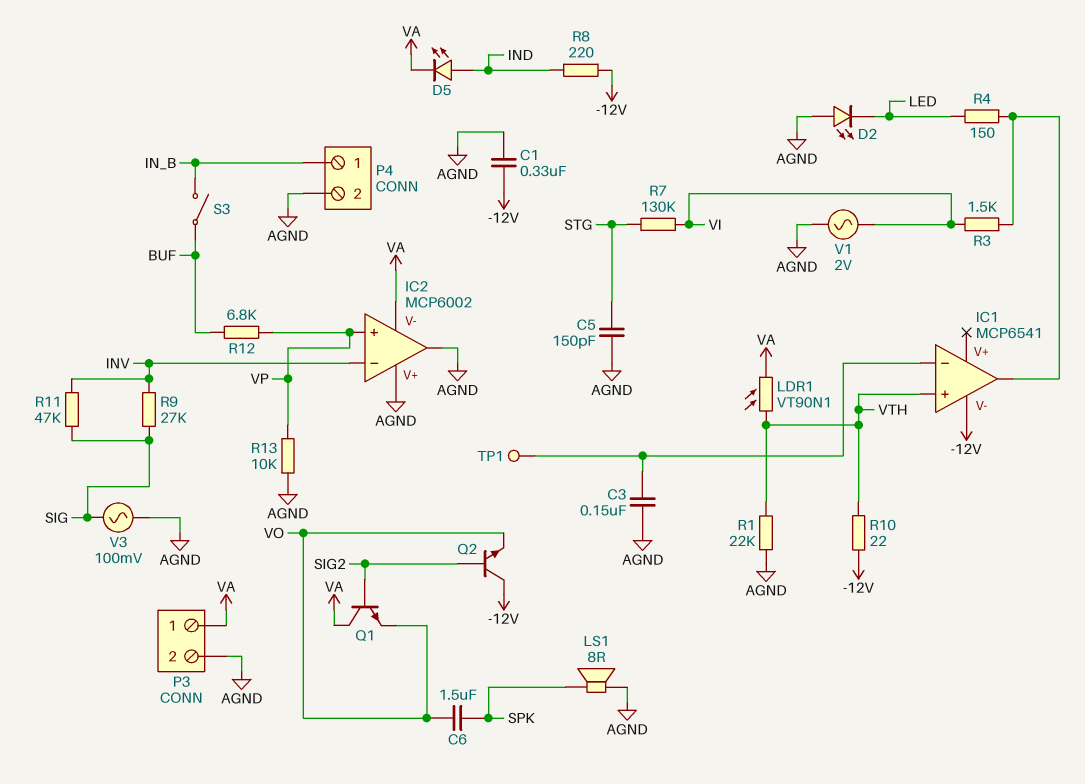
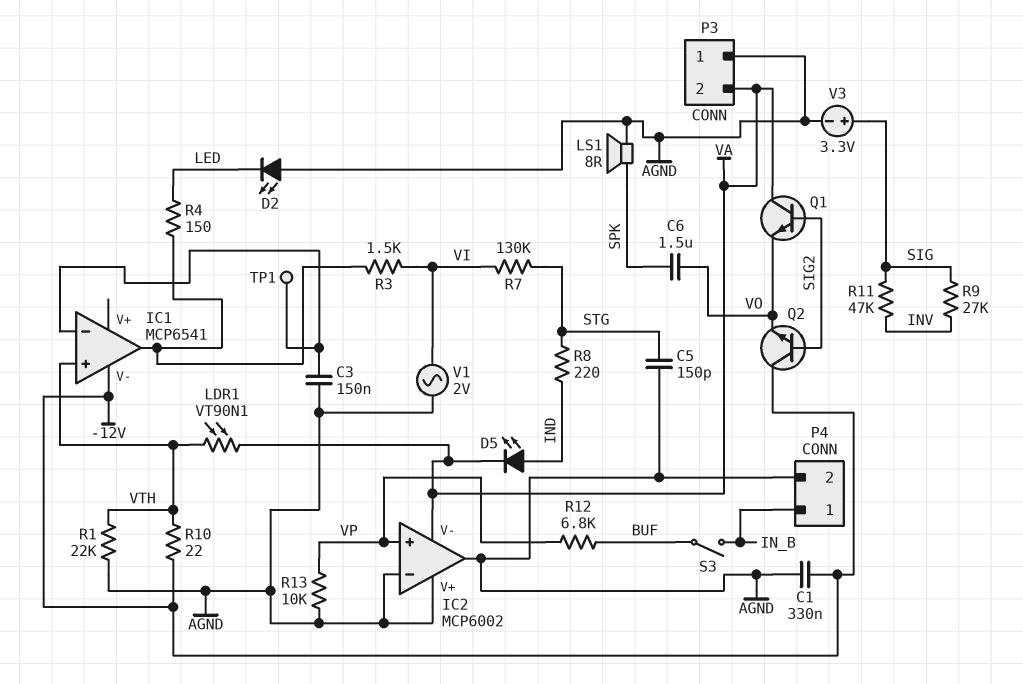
IC2 pin in-: INV -> AGND
P3 pin 1: VA -> AGND
P3 pin 2: AGND -> VA
R8: 220 (-12V, IND) -> 220 (IND, STG)
V3: AC 100mV (AGND, SIG) -> 3.3V (plus SIG, minus AGND)

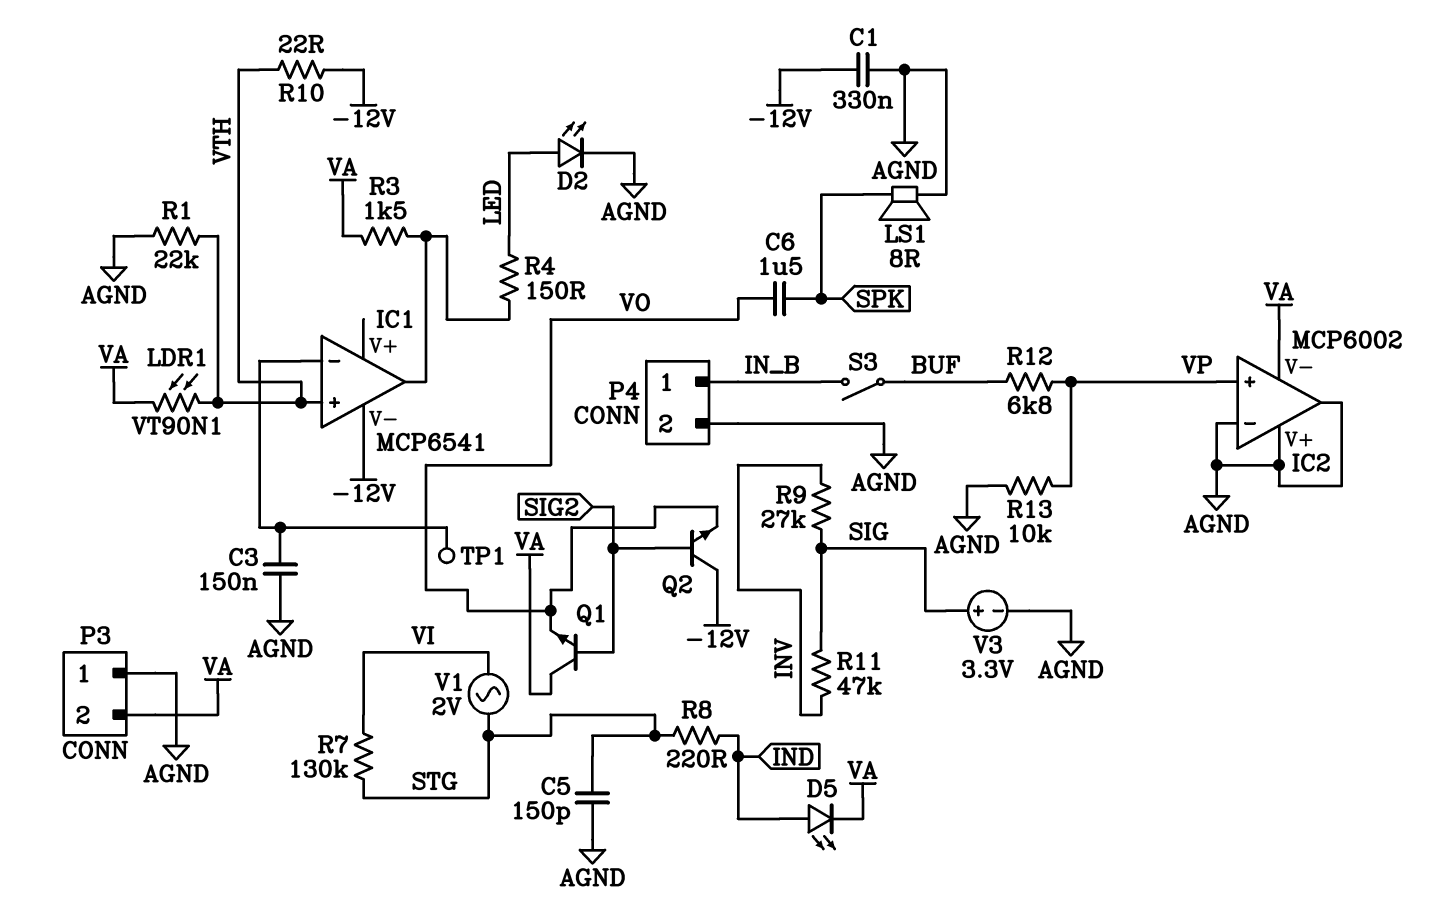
D2: LED (A AGND, K LED) -> LED (A LED, K AGND)
R3: 1.5k (IC1/out, VI) -> 1.5k (IC1/out, VA)
V1: AC 2V (AGND, VI) -> AC 2V (STG, VI)

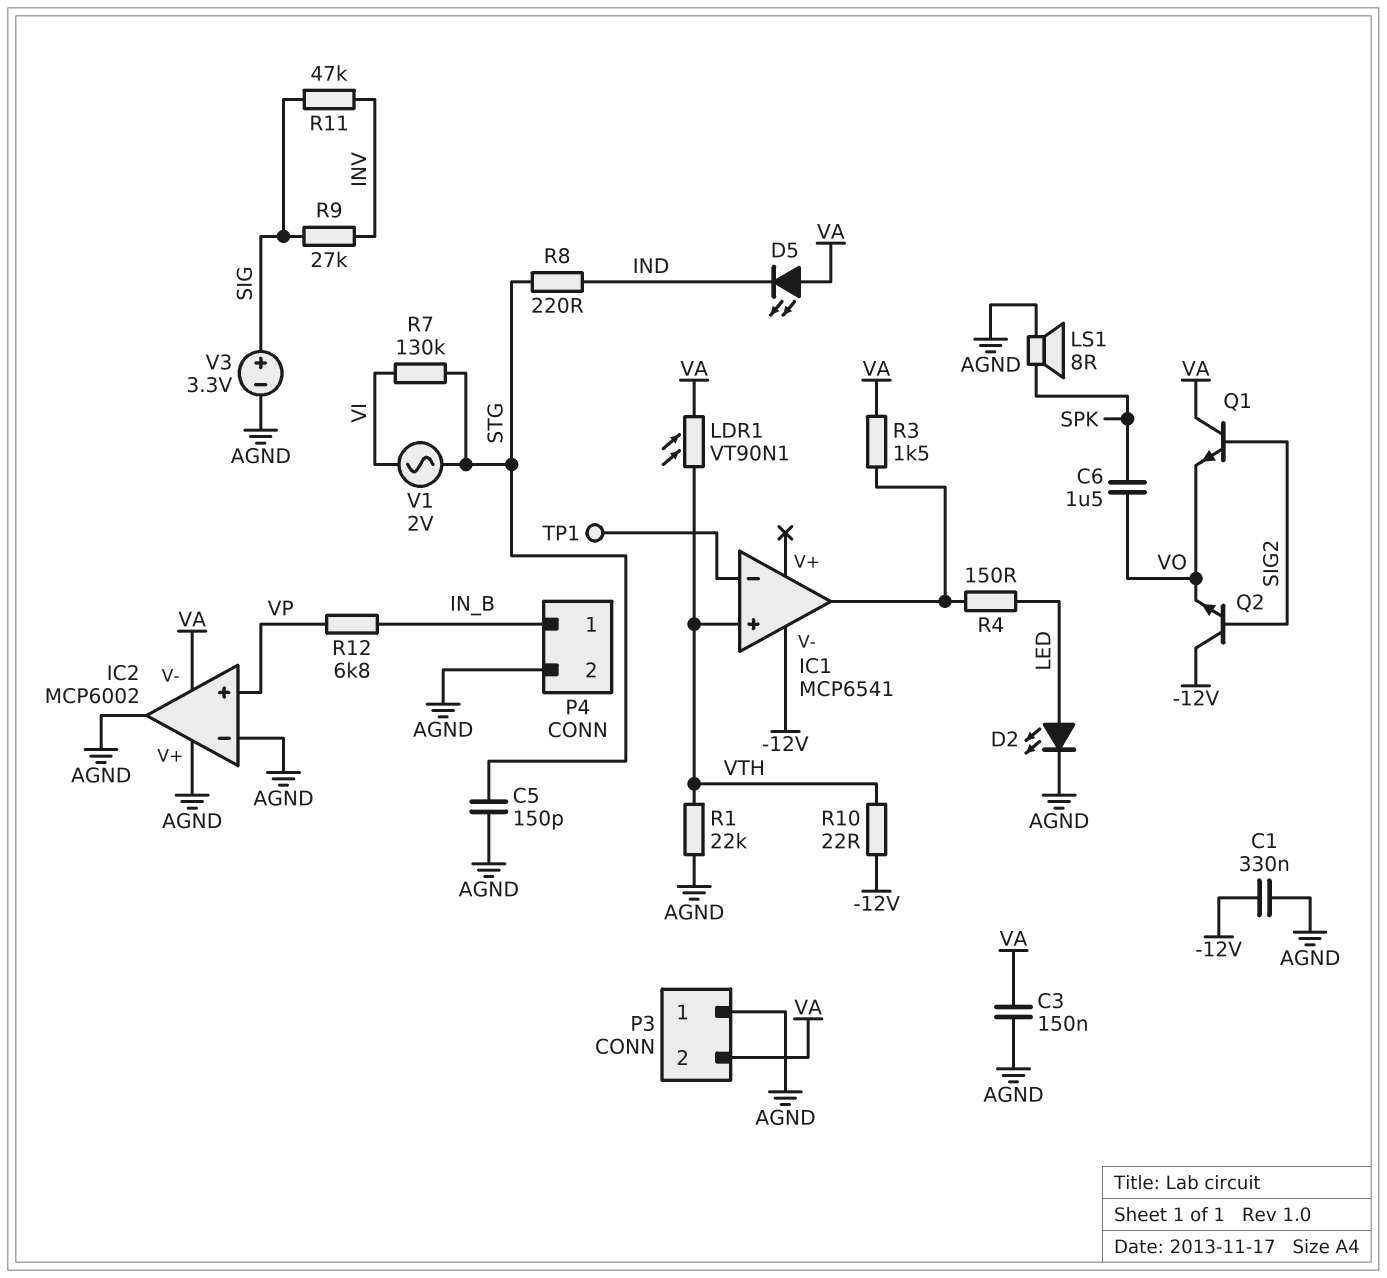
C3: 150nF (AGND, IC1/in-) -> 150nF (AGND, VA)
D5: LED (A IND, K VA) -> LED (A VA, K IND)
R12: 6.8k (BUF, VP) -> 6.8k (IN_B, VP)
R13: 10k (AGND, VP) -> none
S3: switch (BUF, IN_B) -> none

